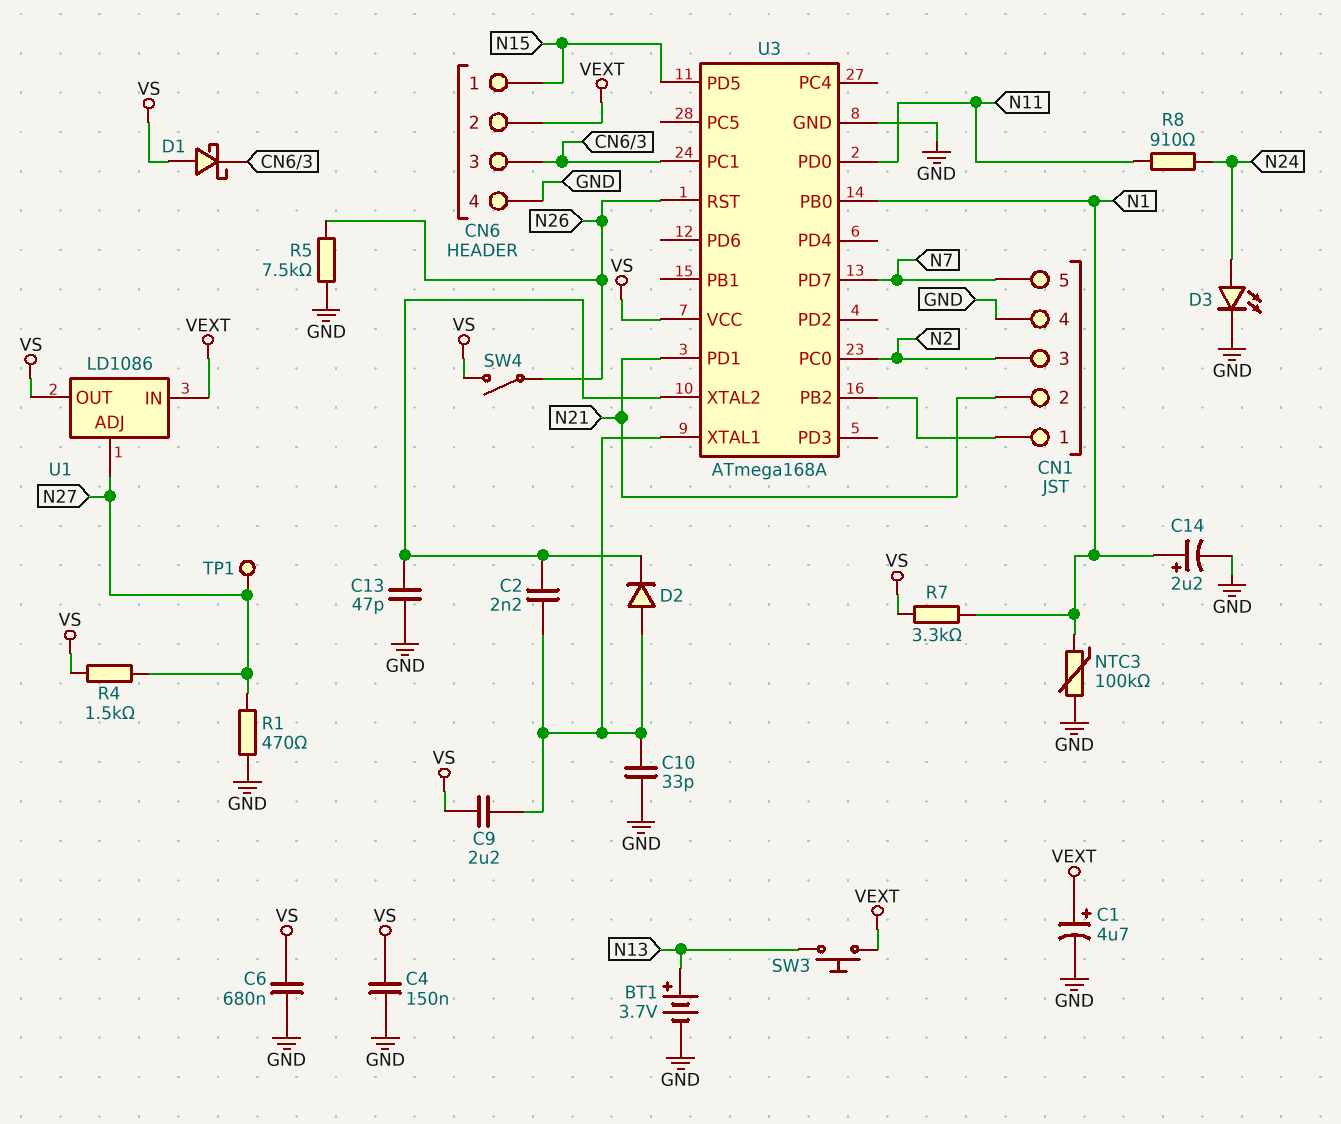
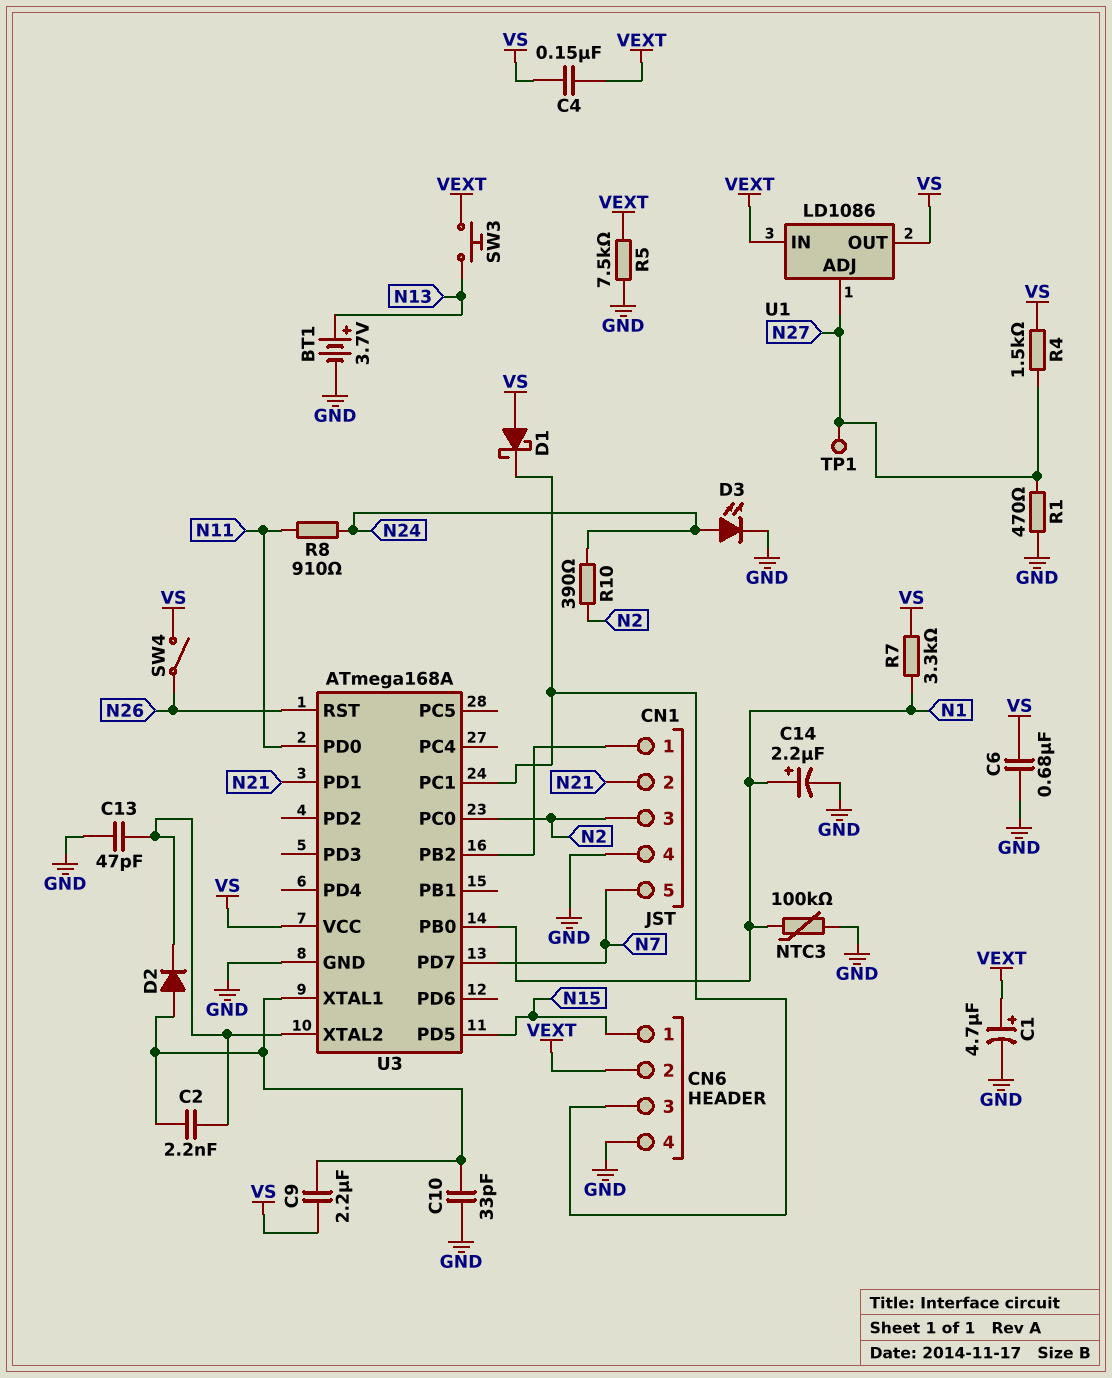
C4: 150nF (GND, VS) -> 150nF (VEXT, VS)
R5: 7.5k (GND, N26) -> 7.5k (GND, VEXT)
R10: none -> 390 (N2, N24)

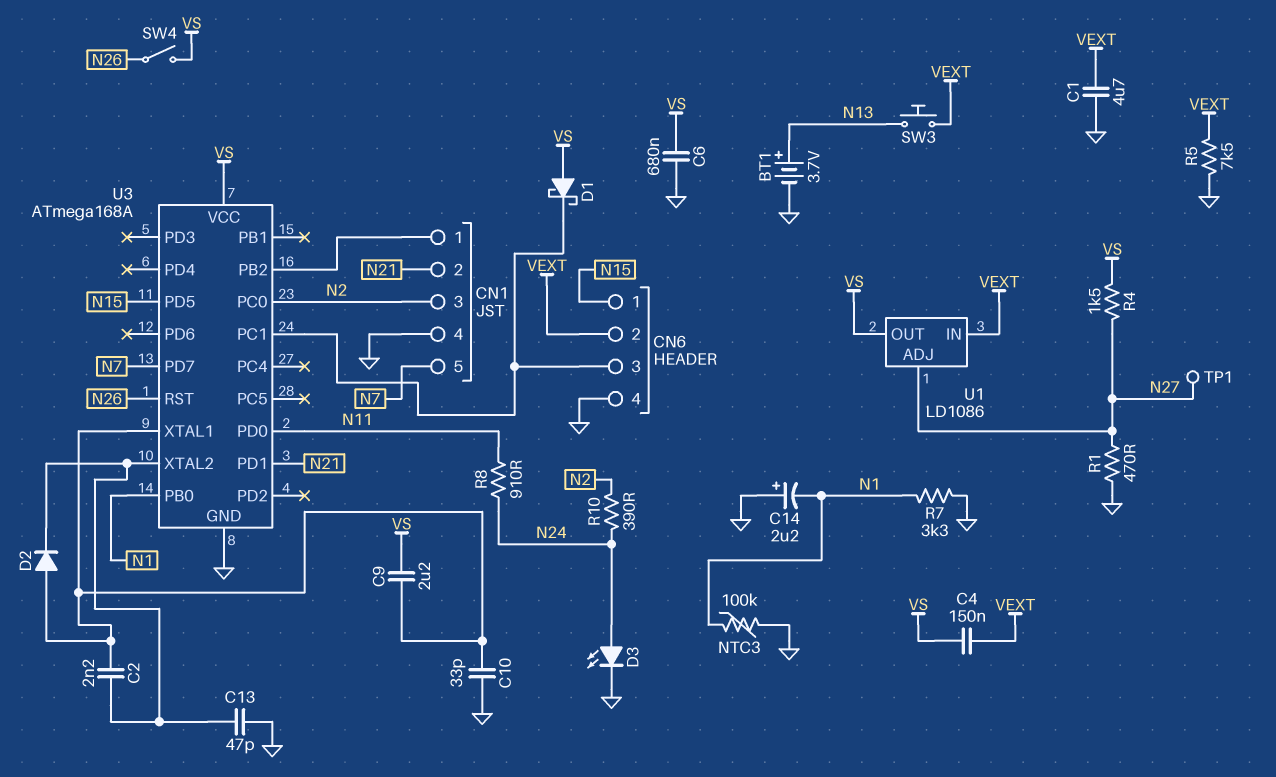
C1: 4.7uF (plus VEXT, minus GND) -> 4.7uF (GND, VEXT)
C14: 2.2uF (plus N1, minus GND) -> 2.2uF (plus GND, minus N1)
R7: 3.3k (N1, VS) -> 3.3k (GND, N1)

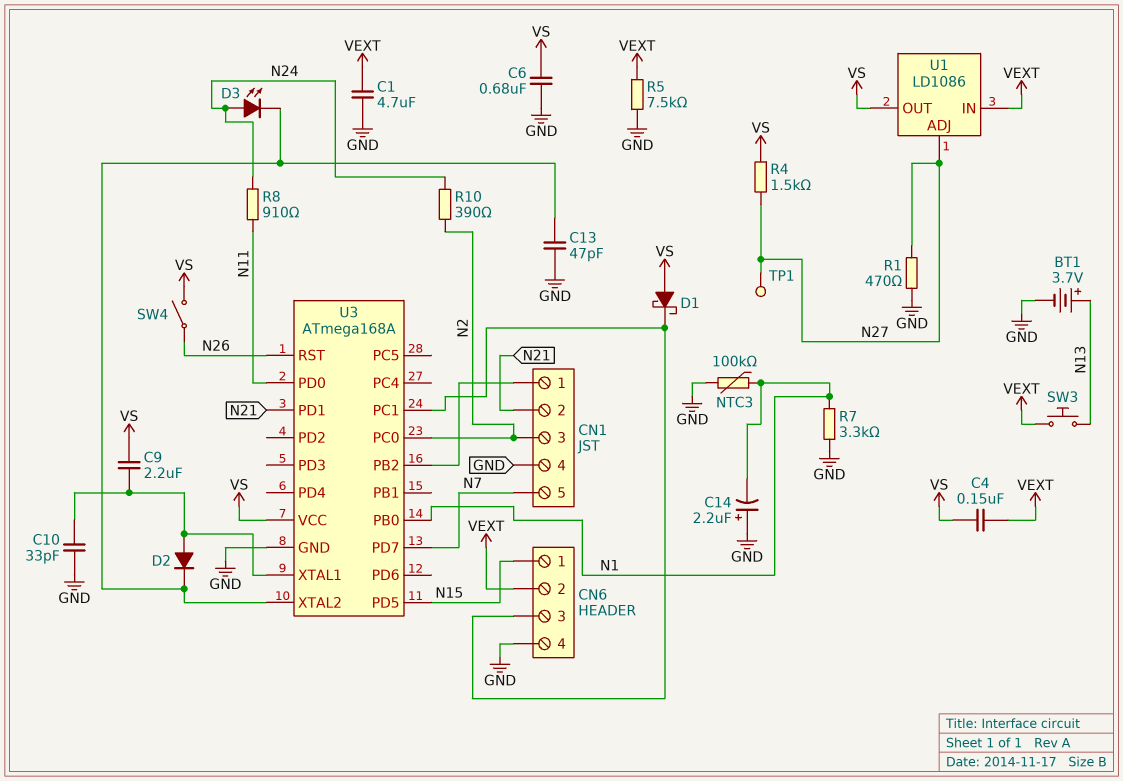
C2: 2.2nF (U3/XTAL1, U3/XTAL2) -> none
D3: LED (A N24, K GND) -> LED (A N24, K U3/XTAL2)

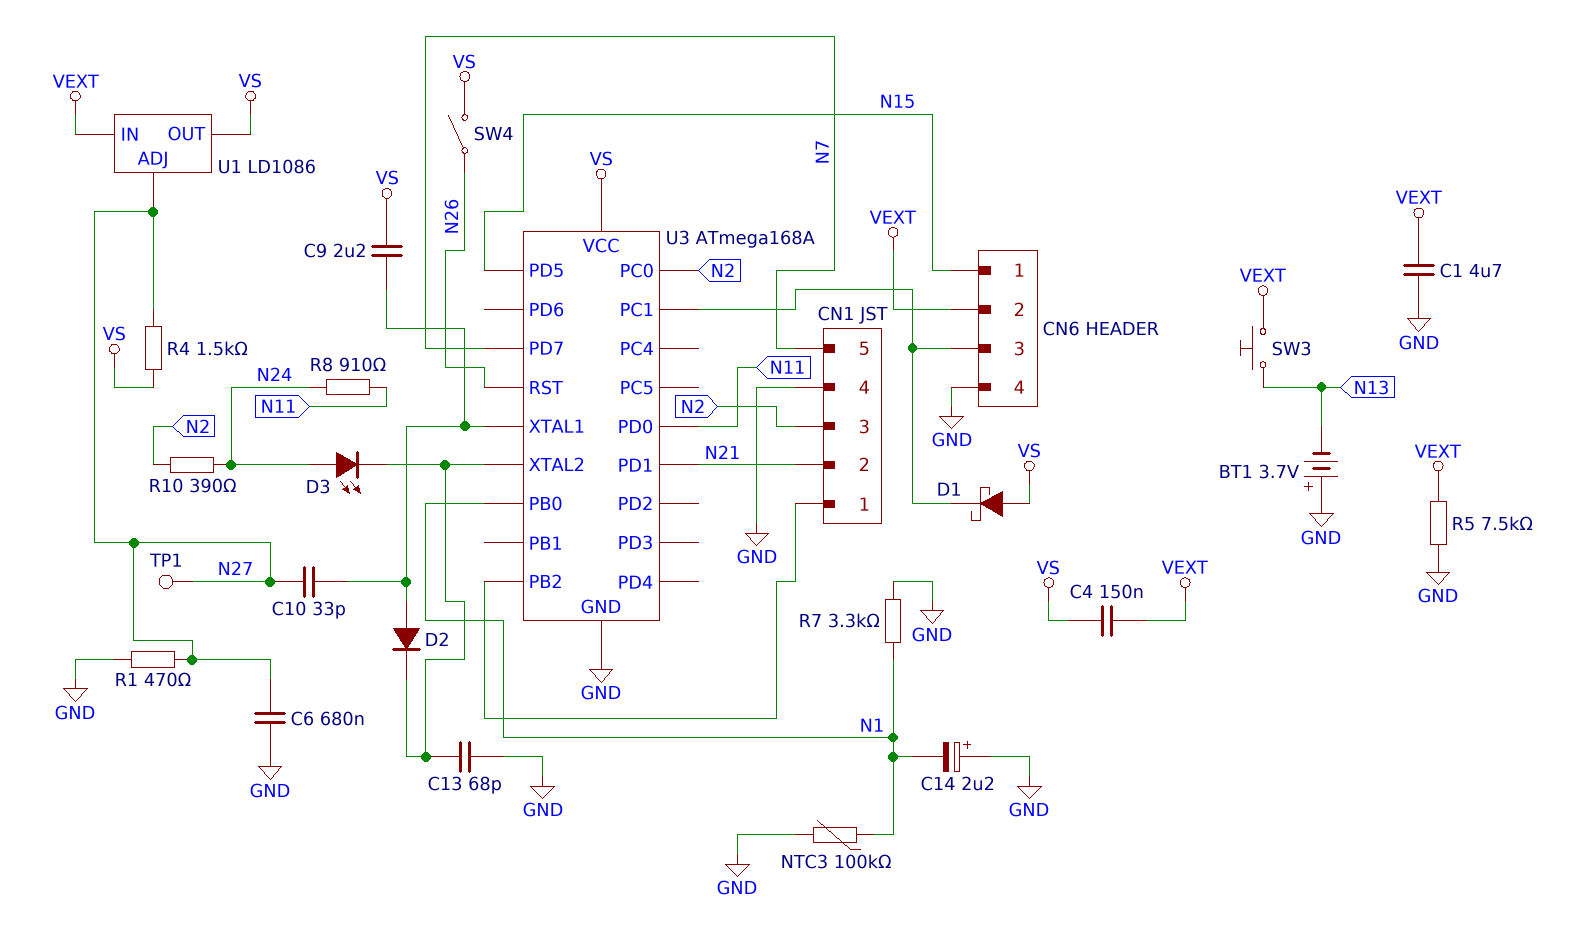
BT1: 3.7V (plus N13, minus GND) -> 3.7V (plus GND, minus N13)
C6: 680nF (GND, VS) -> 680nF (GND, N27)
C10: 33pF (GND, U3/XTAL1) -> 33pF (N27, U3/XTAL1)
C13: 47pF (GND, U3/XTAL2) -> 68pF (GND, U3/XTAL2)

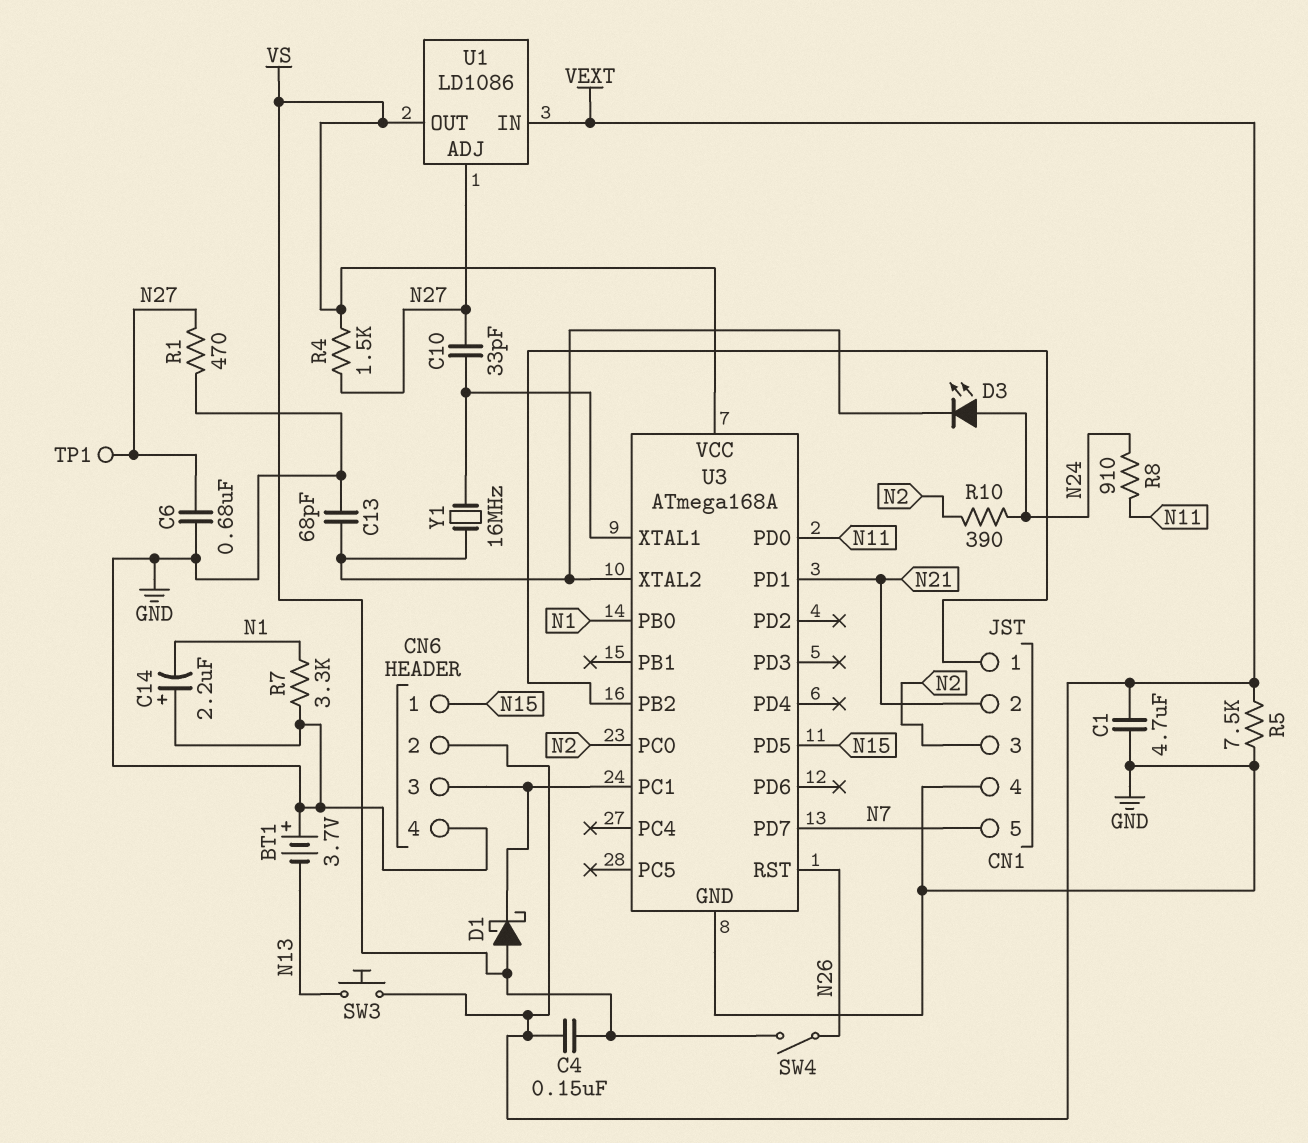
C9: 2.2uF (U3/XTAL1, VS) -> none
D2: diode (A U3/XTAL1, K U3/XTAL2) -> none
NTC3: 100k (GND, N1) -> none
Y1: none -> 16MHz (U3/XTAL1, U3/XTAL2)

